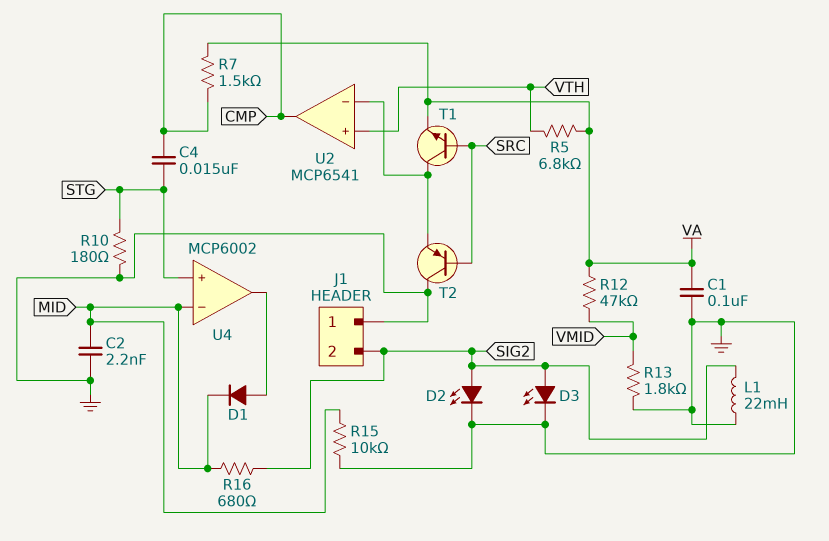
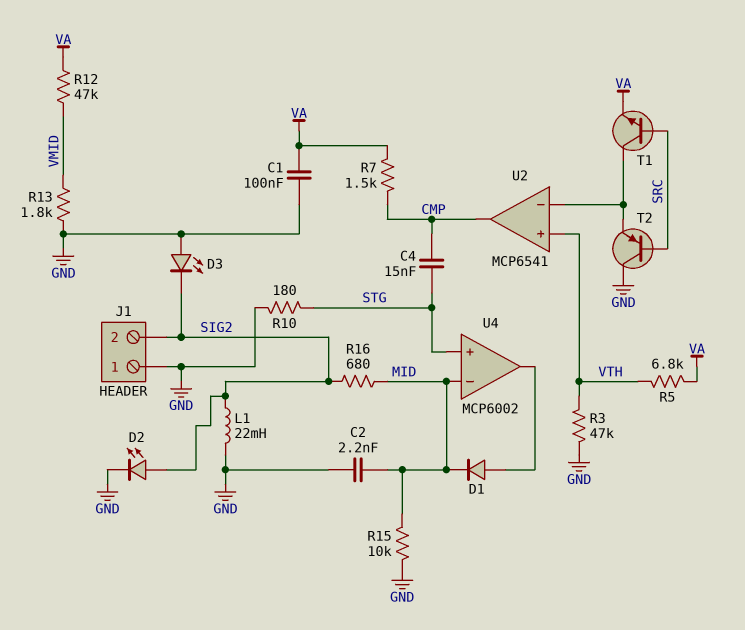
D3: LED (A SIG2, K GND) -> LED (A GND, K SIG2)
R3: none -> 47k (GND, VTH)

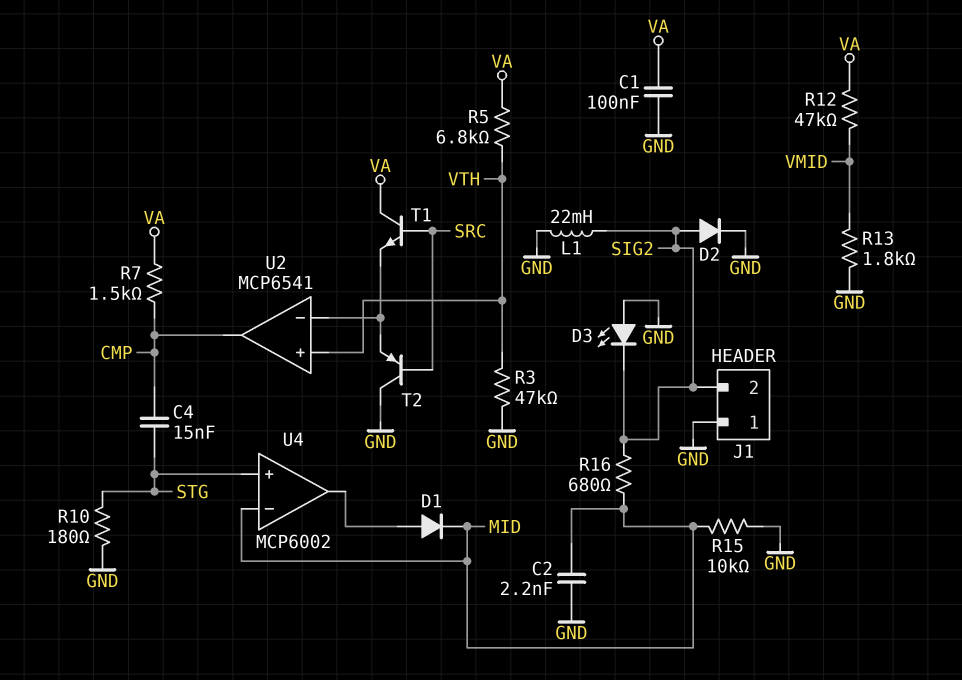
D2: LED (A SIG2, K GND) -> diode (A SIG2, K GND)
T1: NPN (B SRC, C U2/in-, E VA) -> NPN (B SRC, C VA, E U2/in-)

